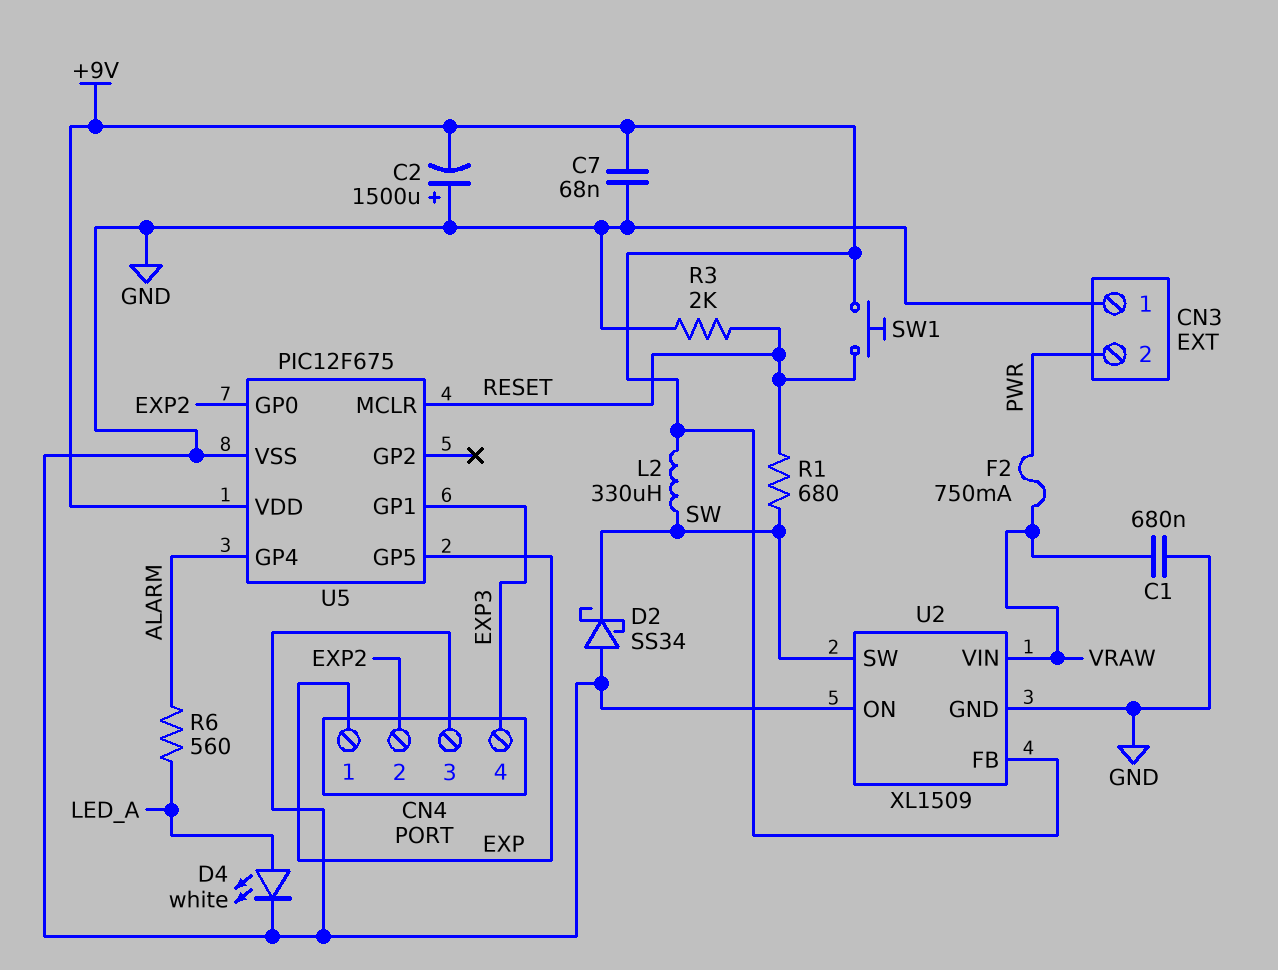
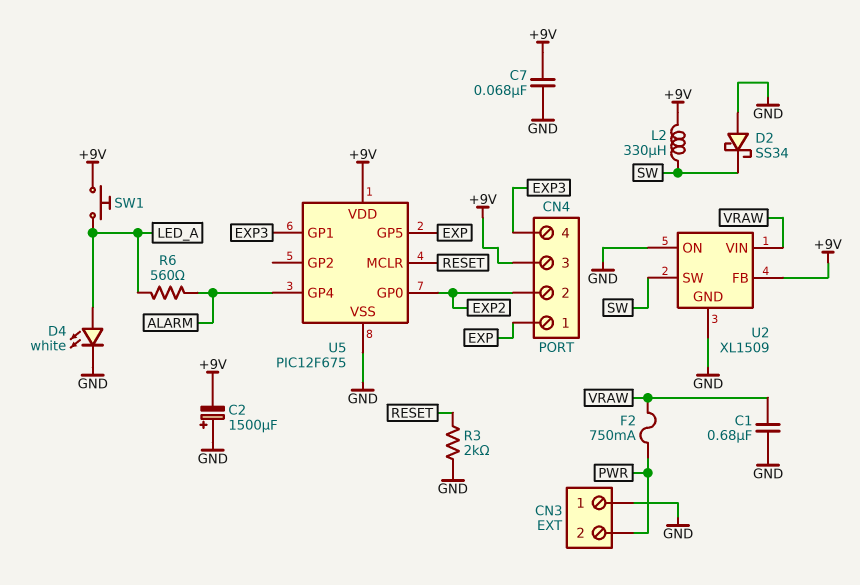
CN4 pin 3: GND -> +9V
R1: 680 (RESET, SW) -> none
SW1: button (+9V, RESET) -> button (+9V, LED_A)

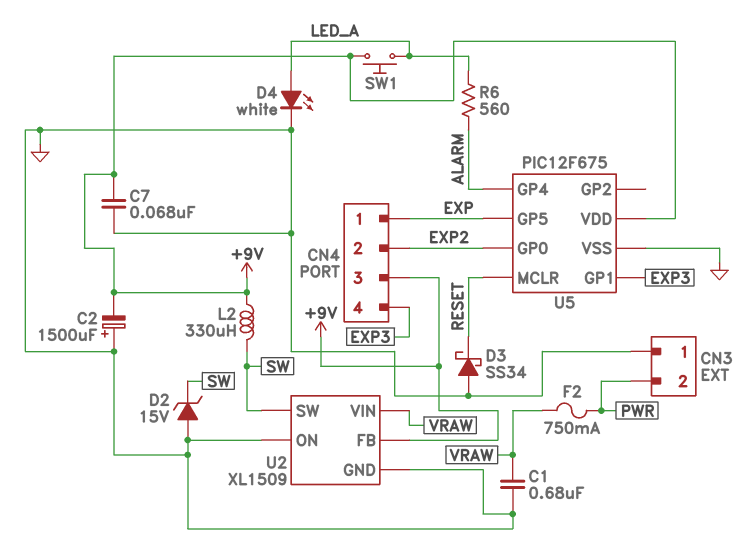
D2: schottky SS34 (A GND, K SW) -> zener 15V (A GND, K SW)
D3: none -> schottky SS34 (A GND, K RESET)
R3: 2k (GND, RESET) -> none

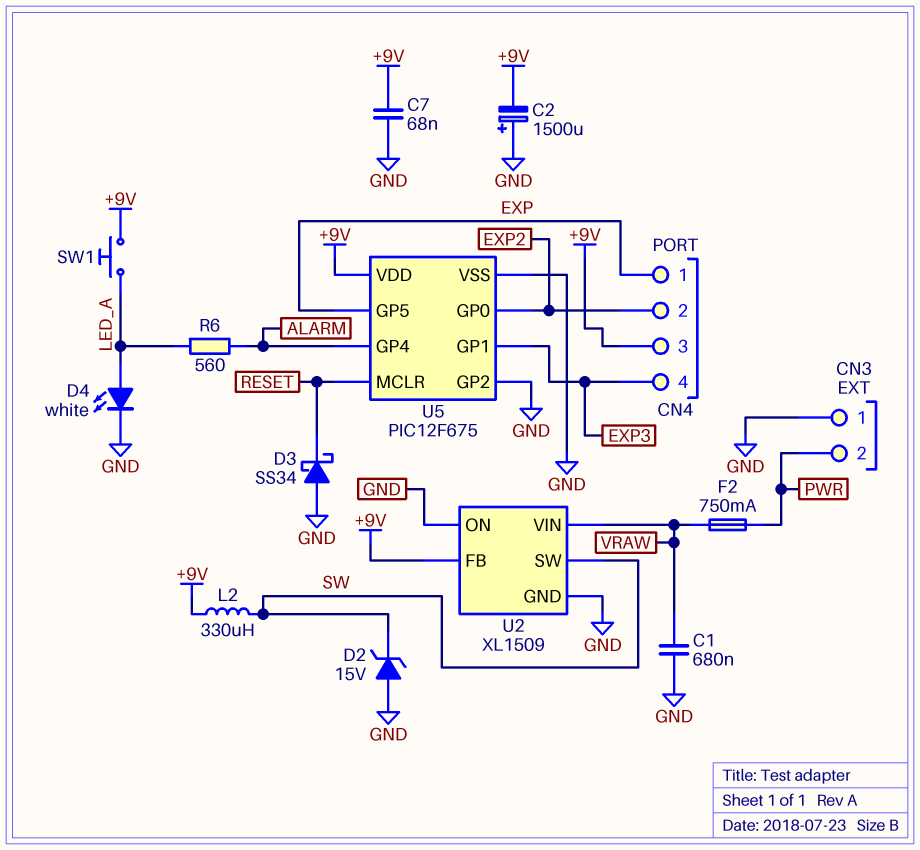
U5 pin GP2: none -> GND

